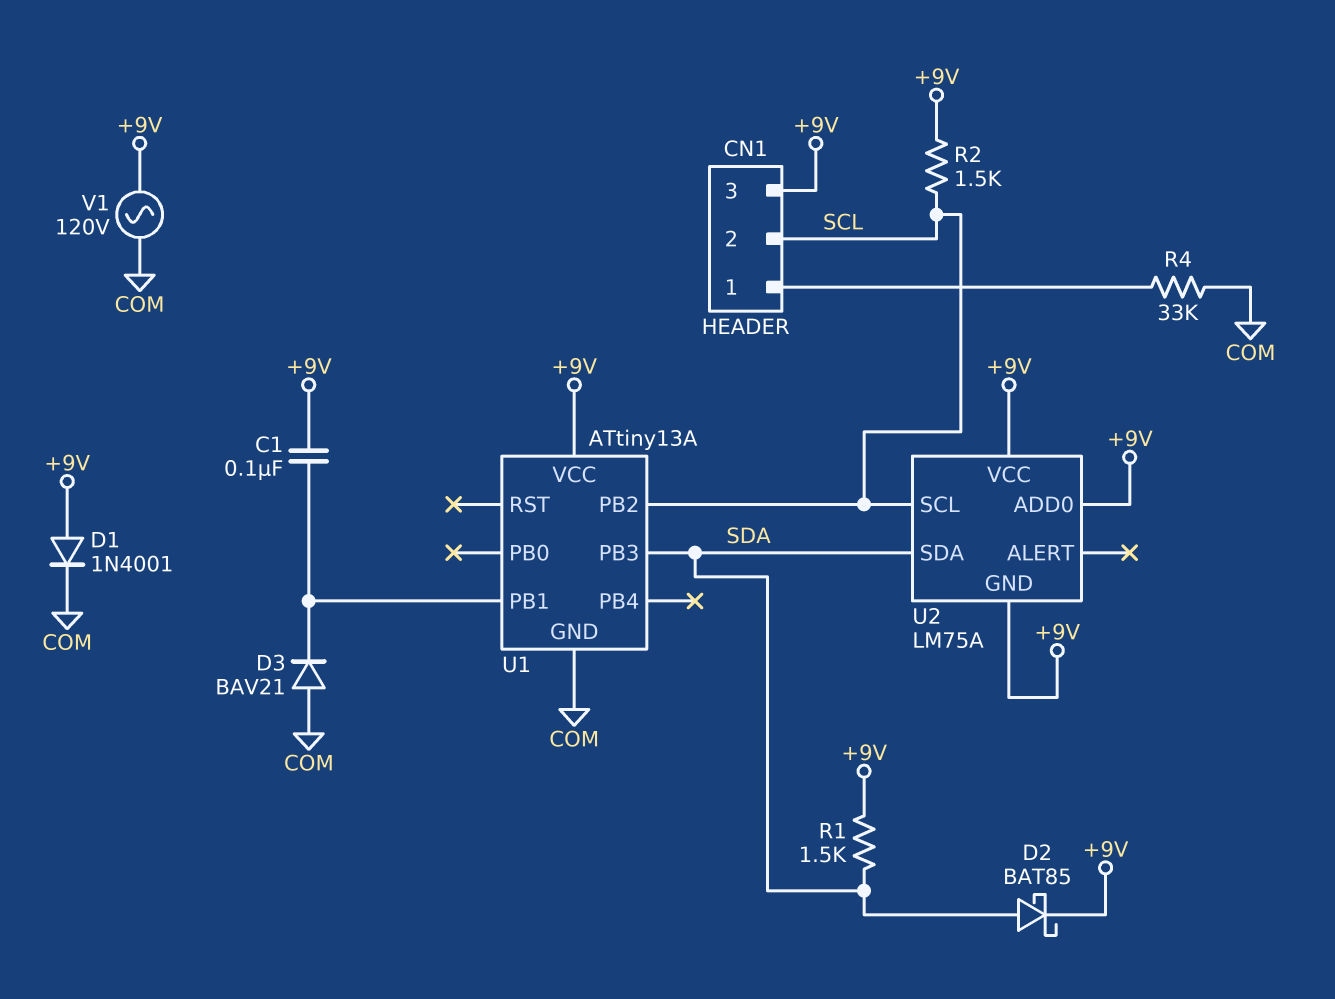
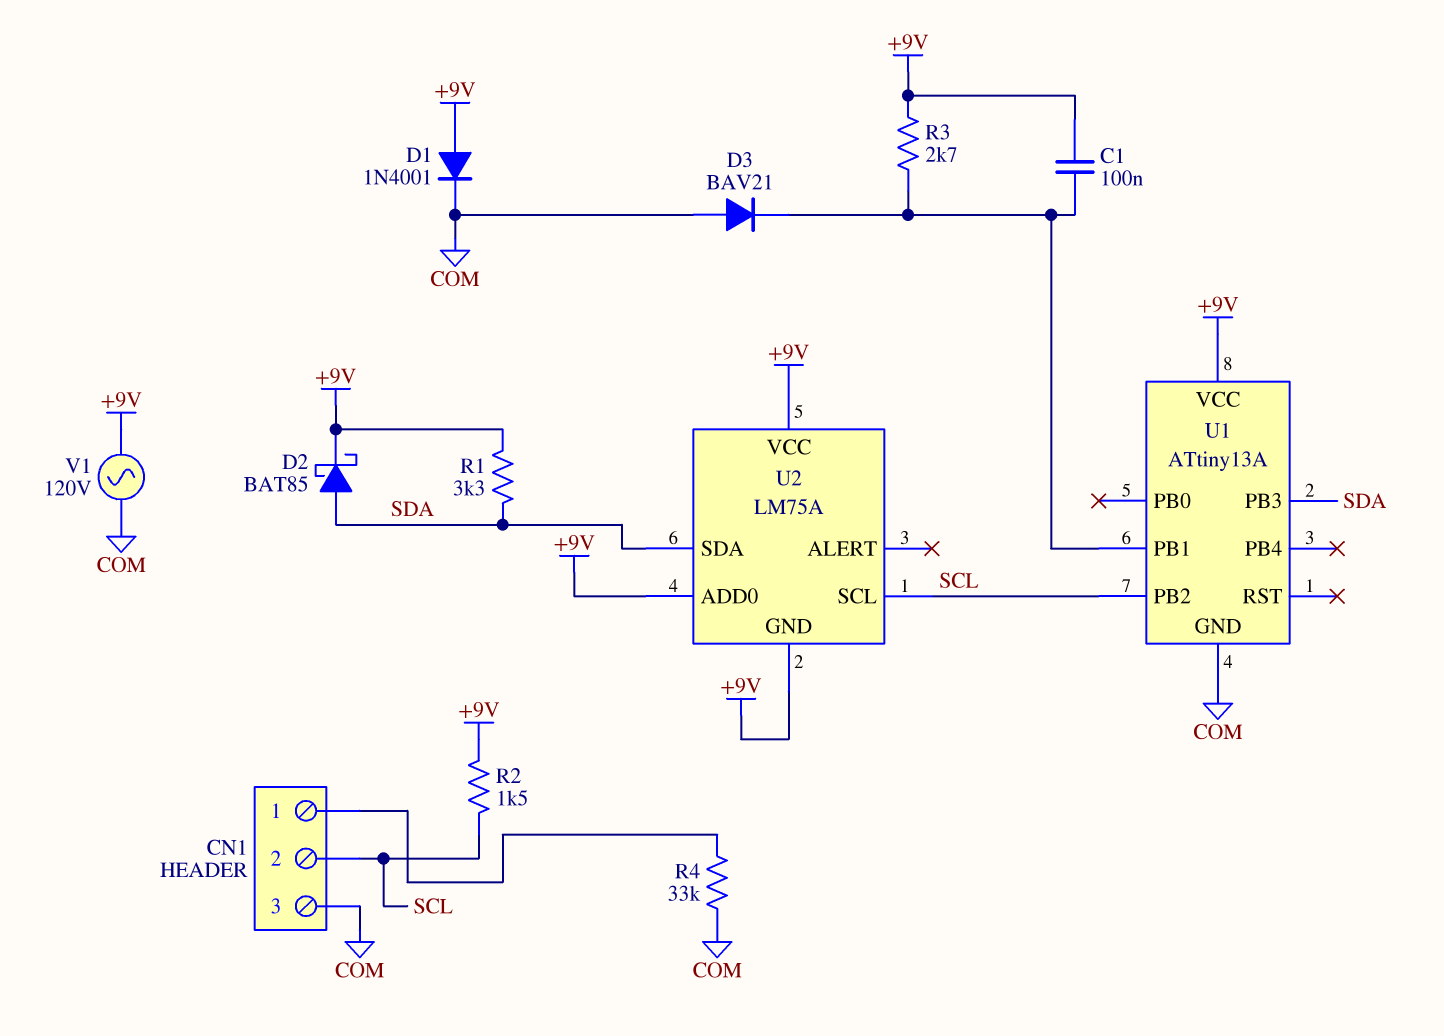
CN1 pin 3: +9V -> COM
R1: 1.5k (+9V, SDA) -> 3.3k (+9V, SDA)
R3: none -> 2.7k (+9V, U1/PB1)

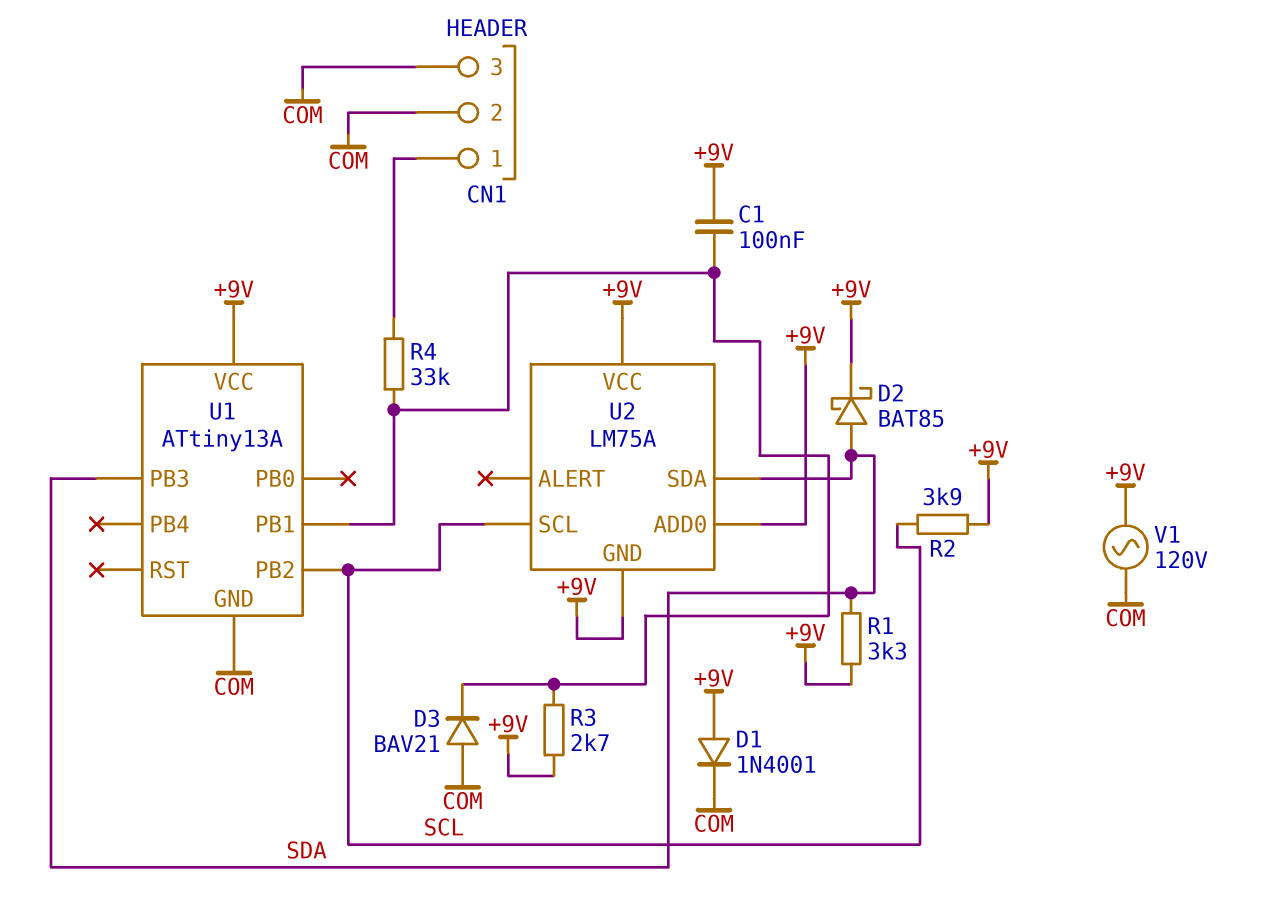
CN1 pin 2: SCL -> COM
R2: 1.5k (+9V, SCL) -> 3.9k (+9V, SCL)
R4: 33k (CN1/1, COM) -> 33k (CN1/1, U1/PB1)

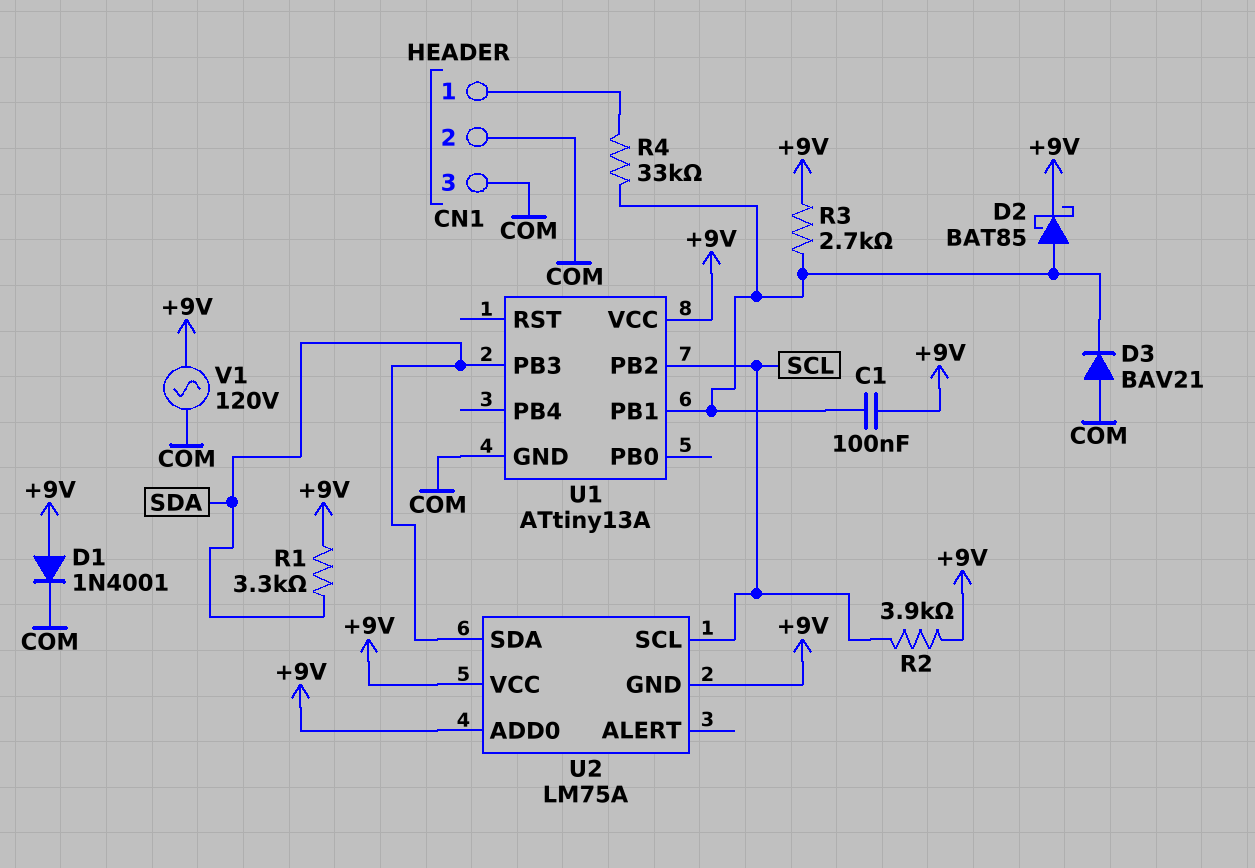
D2: schottky BAT85 (A SDA, K +9V) -> schottky BAT85 (A U1/PB1, K +9V)

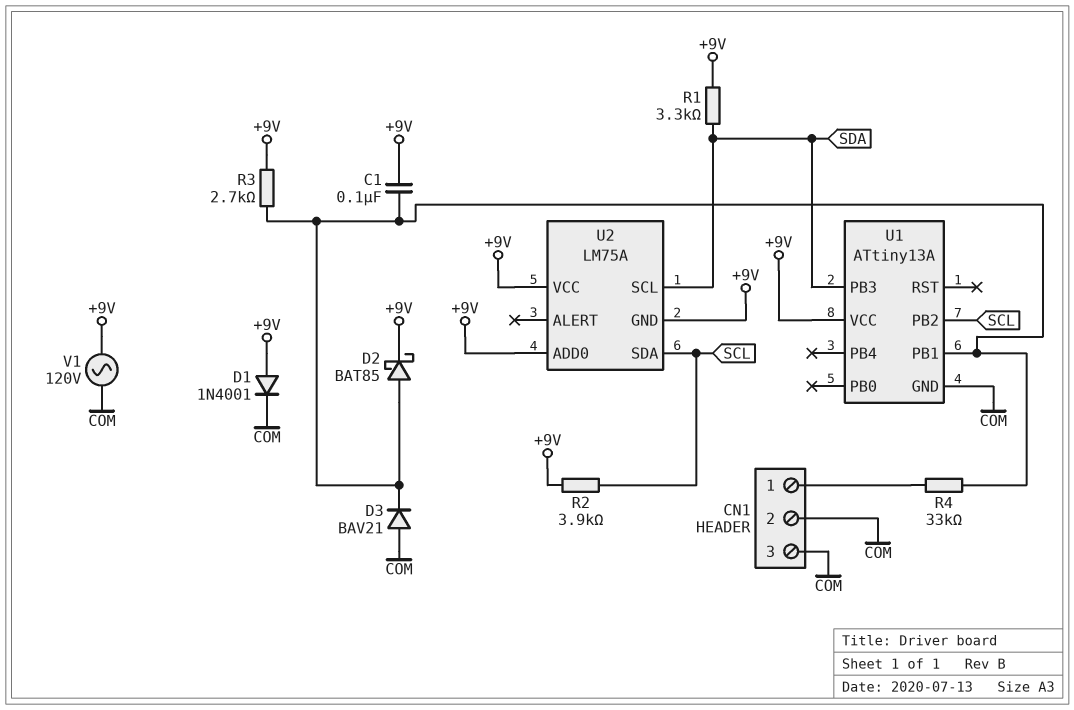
U2 pin SCL: SCL -> SDA
U2 pin SDA: SDA -> SCL

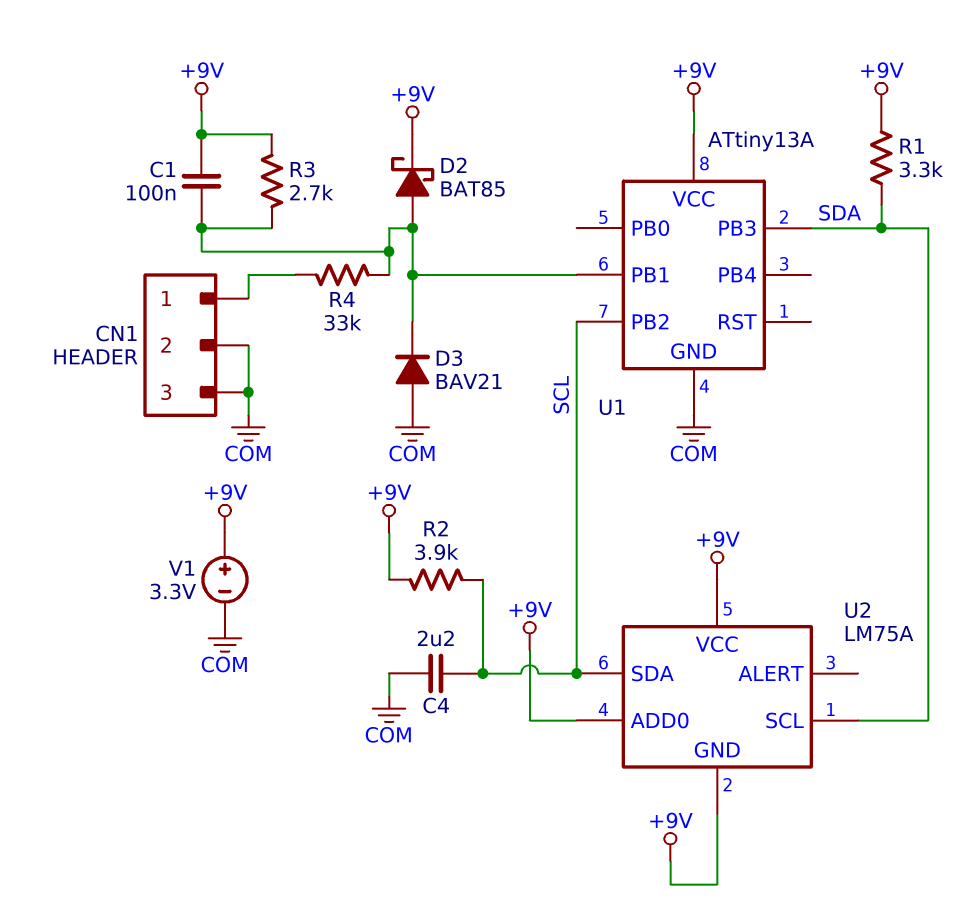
C4: none -> 2.2uF (COM, SCL)
D1: diode 1N4001 (A +9V, K COM) -> none
V1: AC 120V (+9V, COM) -> 3.3V (plus +9V, minus COM)

